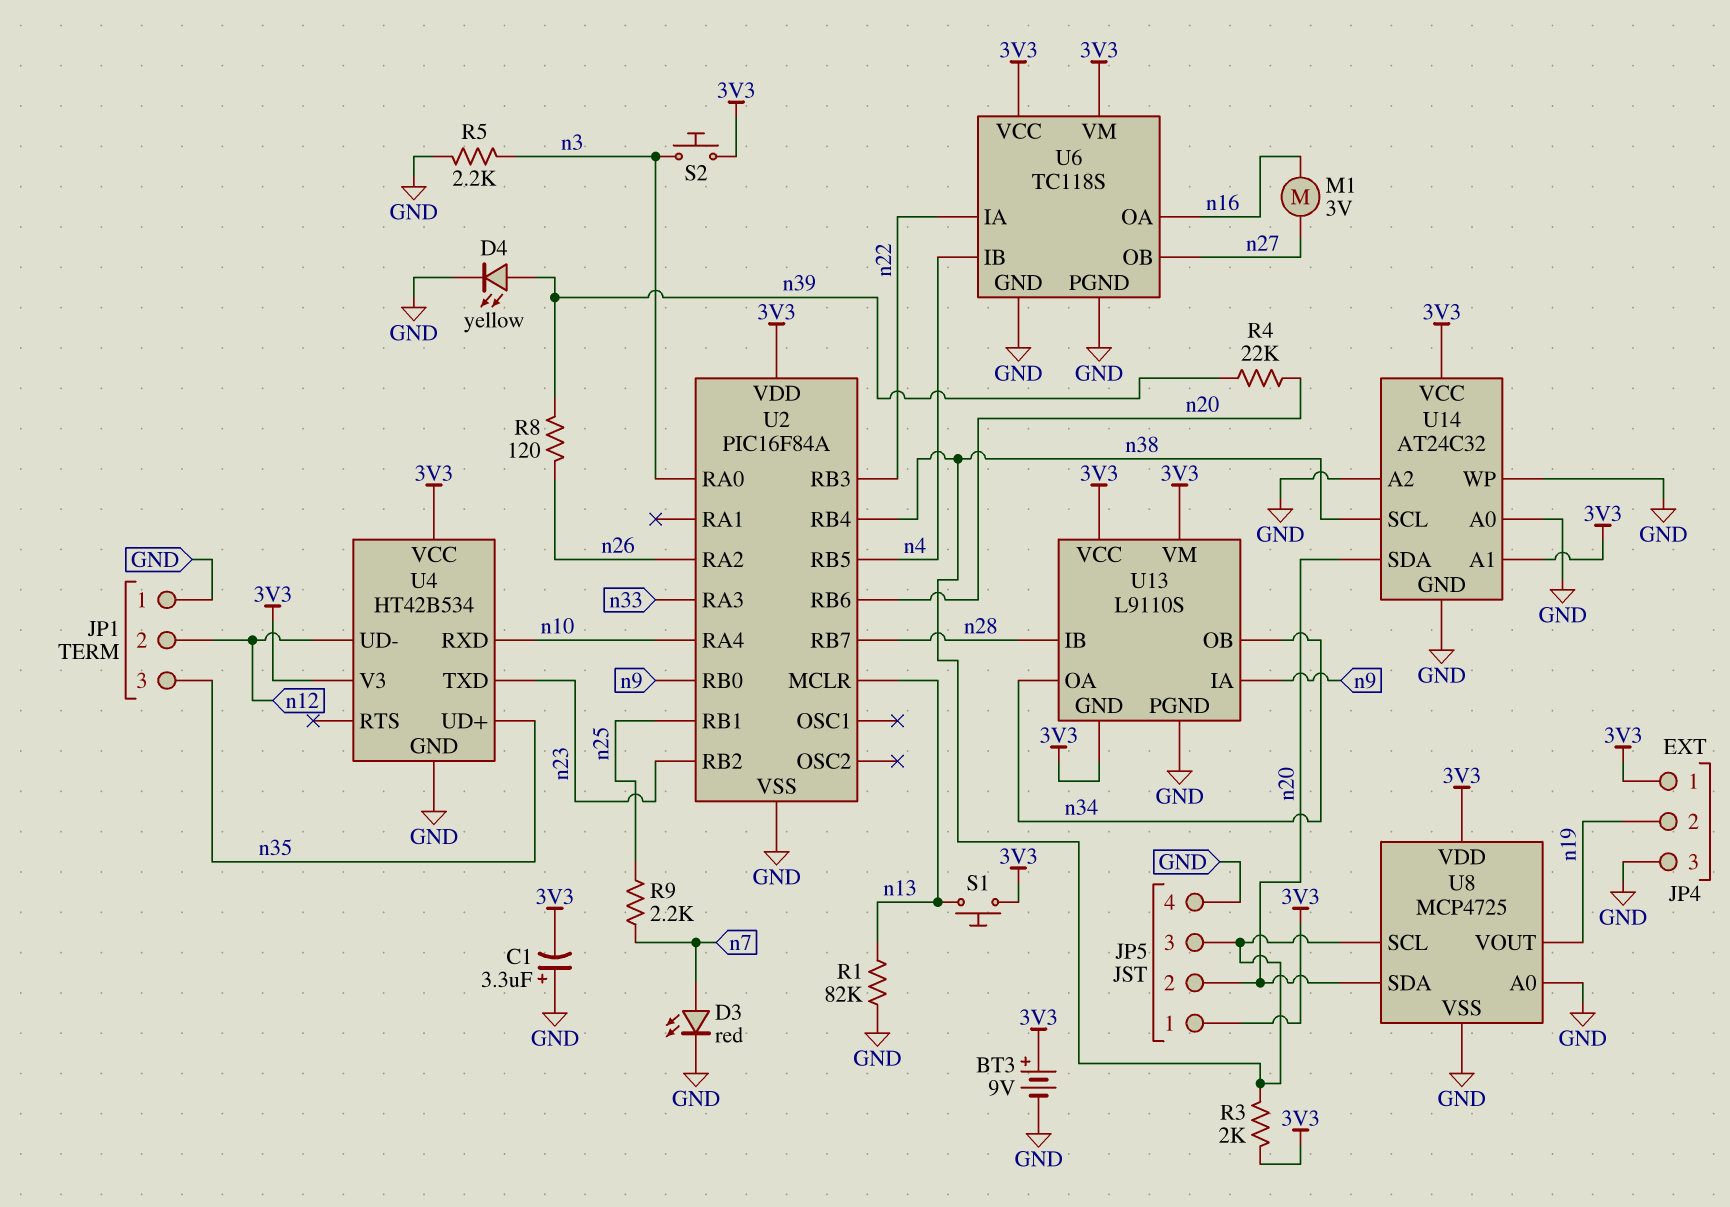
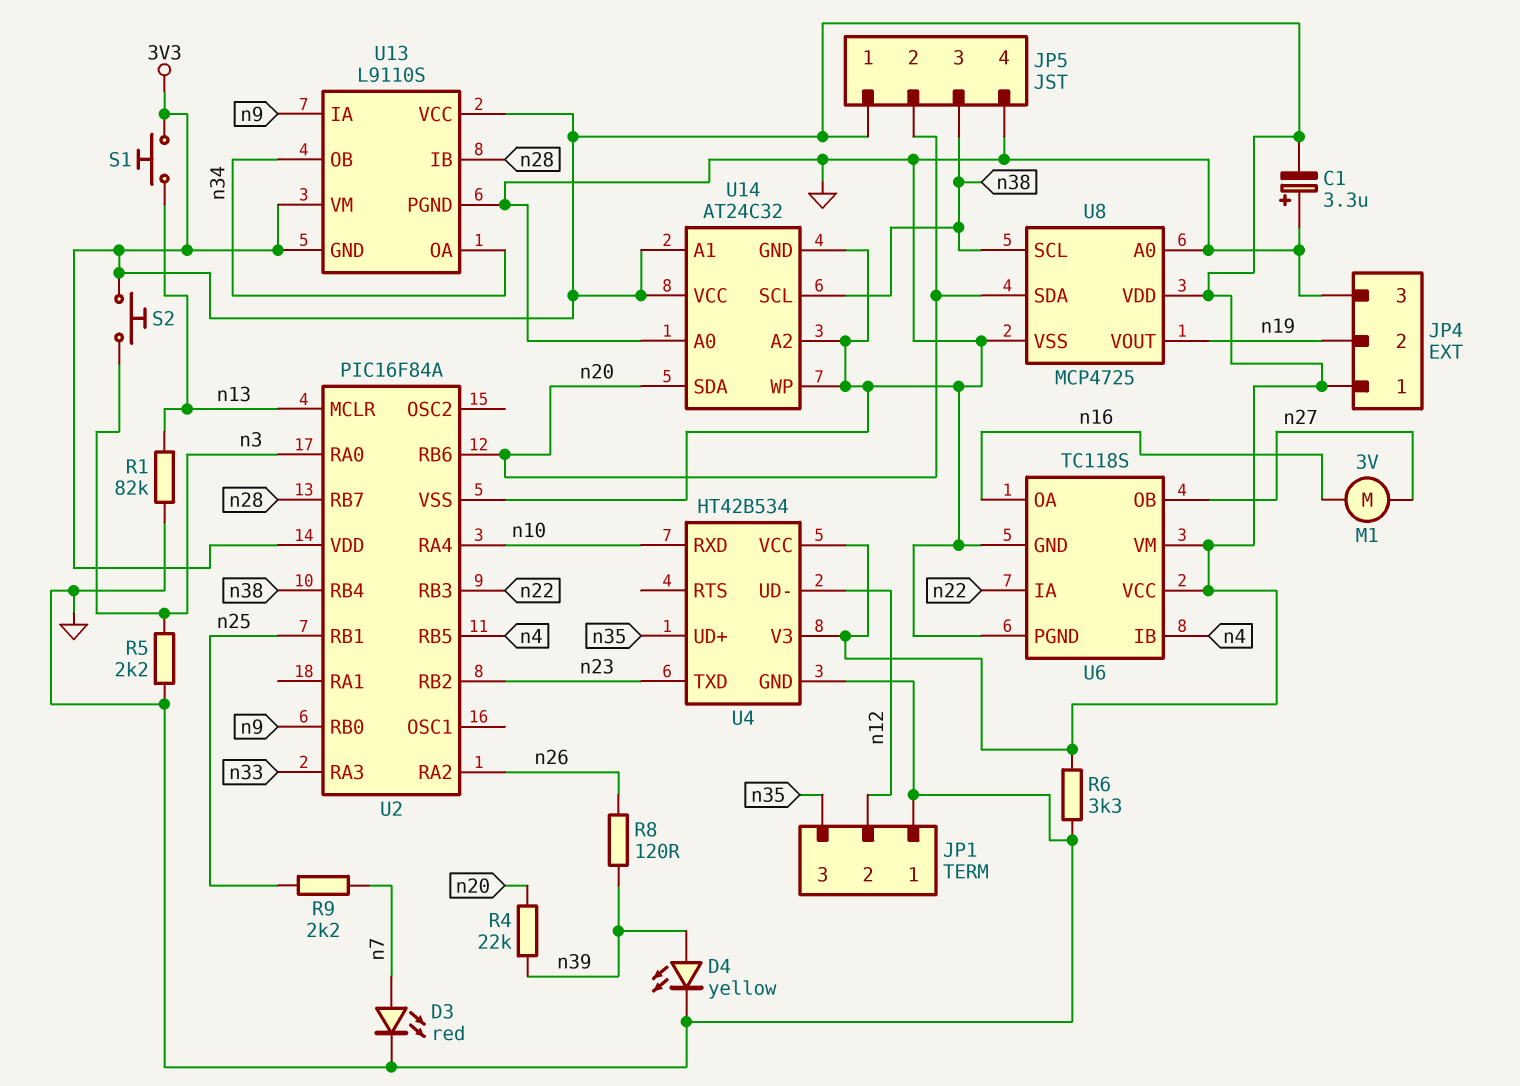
BT3: 9V (plus 3V3, minus GND) -> none
R3: 2k (3V3, n38) -> none
R6: none -> 3.3k (3V3, GND)

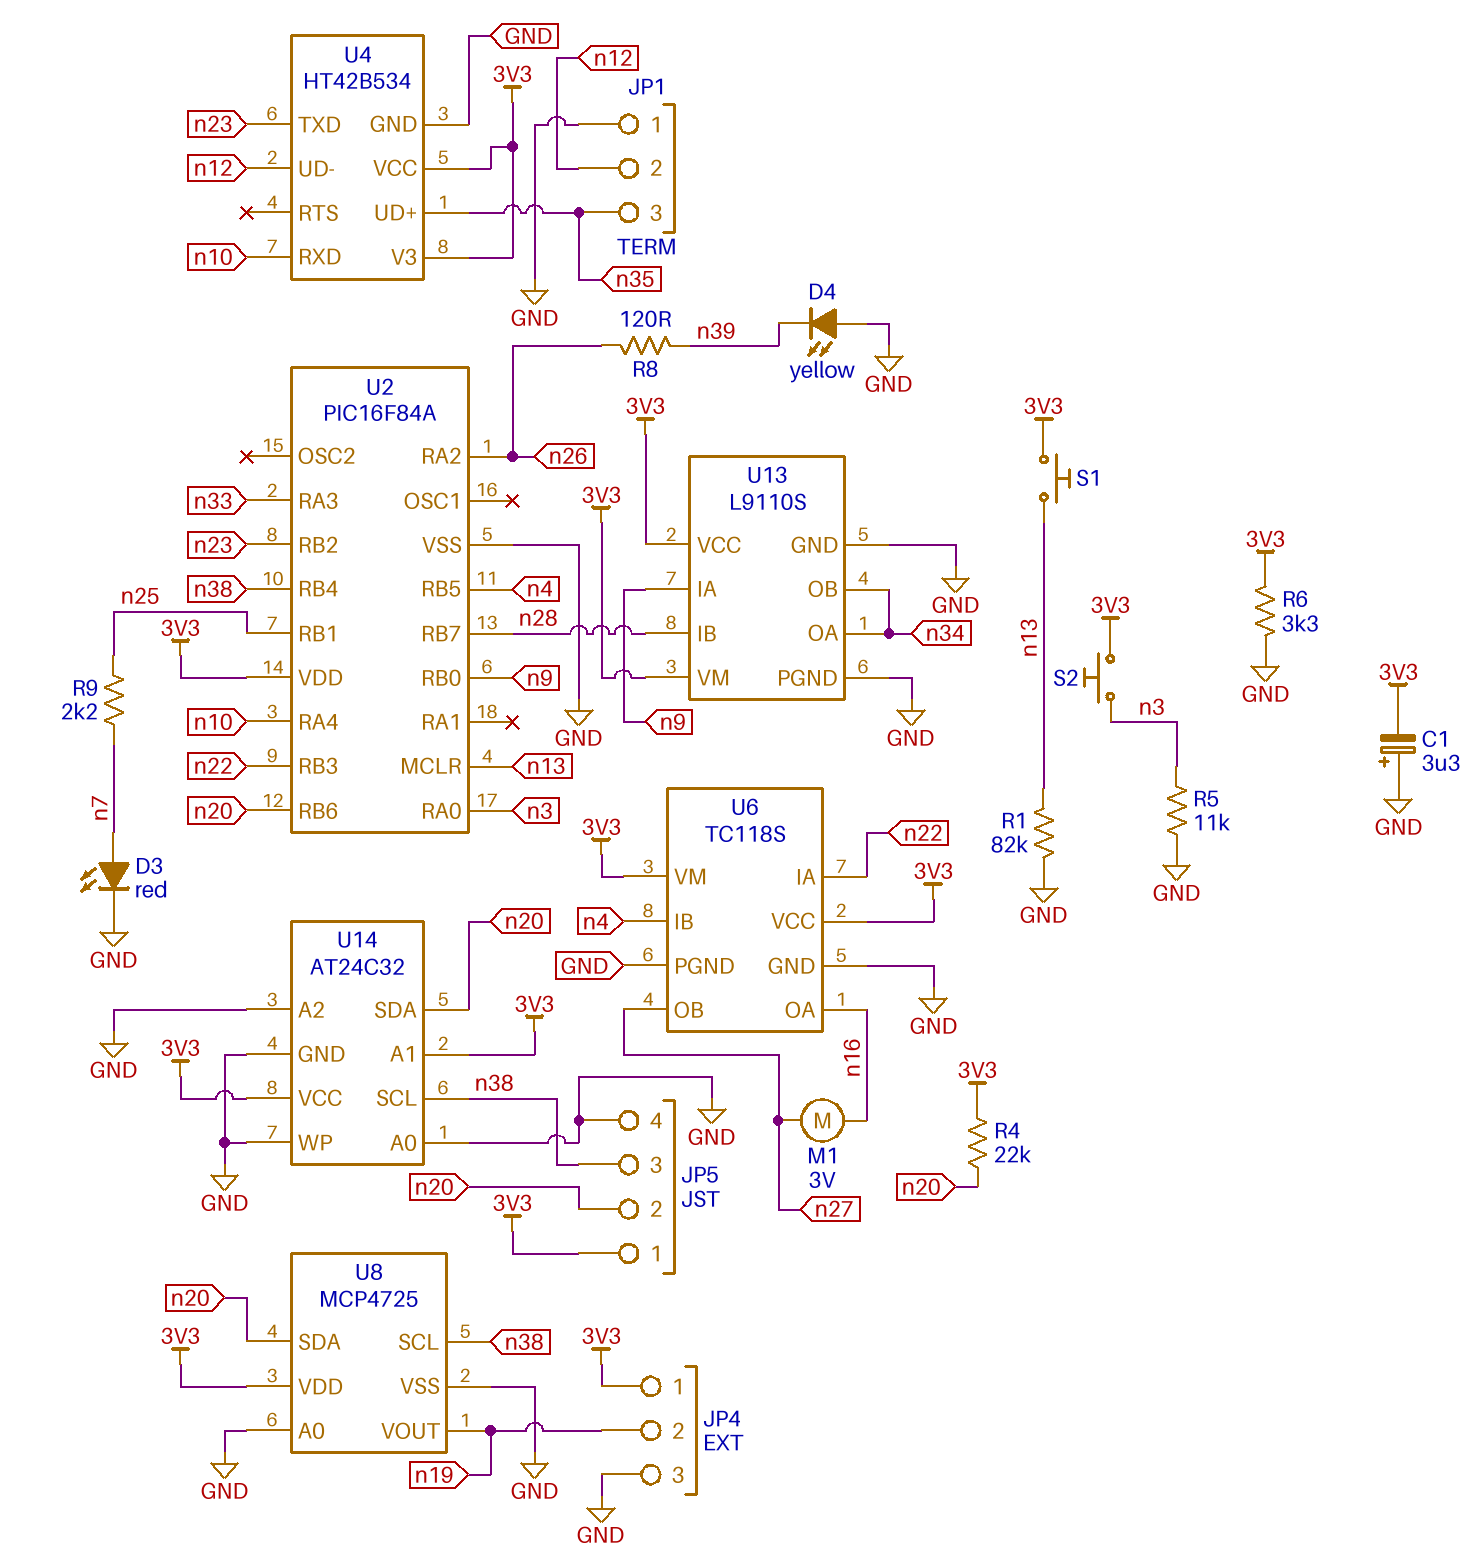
D4: LED yellow (A n39, K GND) -> LED yellow (A GND, K n39)
R4: 22k (n20, n39) -> 22k (3V3, n20)
R5: 2.2k (GND, n3) -> 11k (GND, n3)
U13 pin GND: 3V3 -> GND

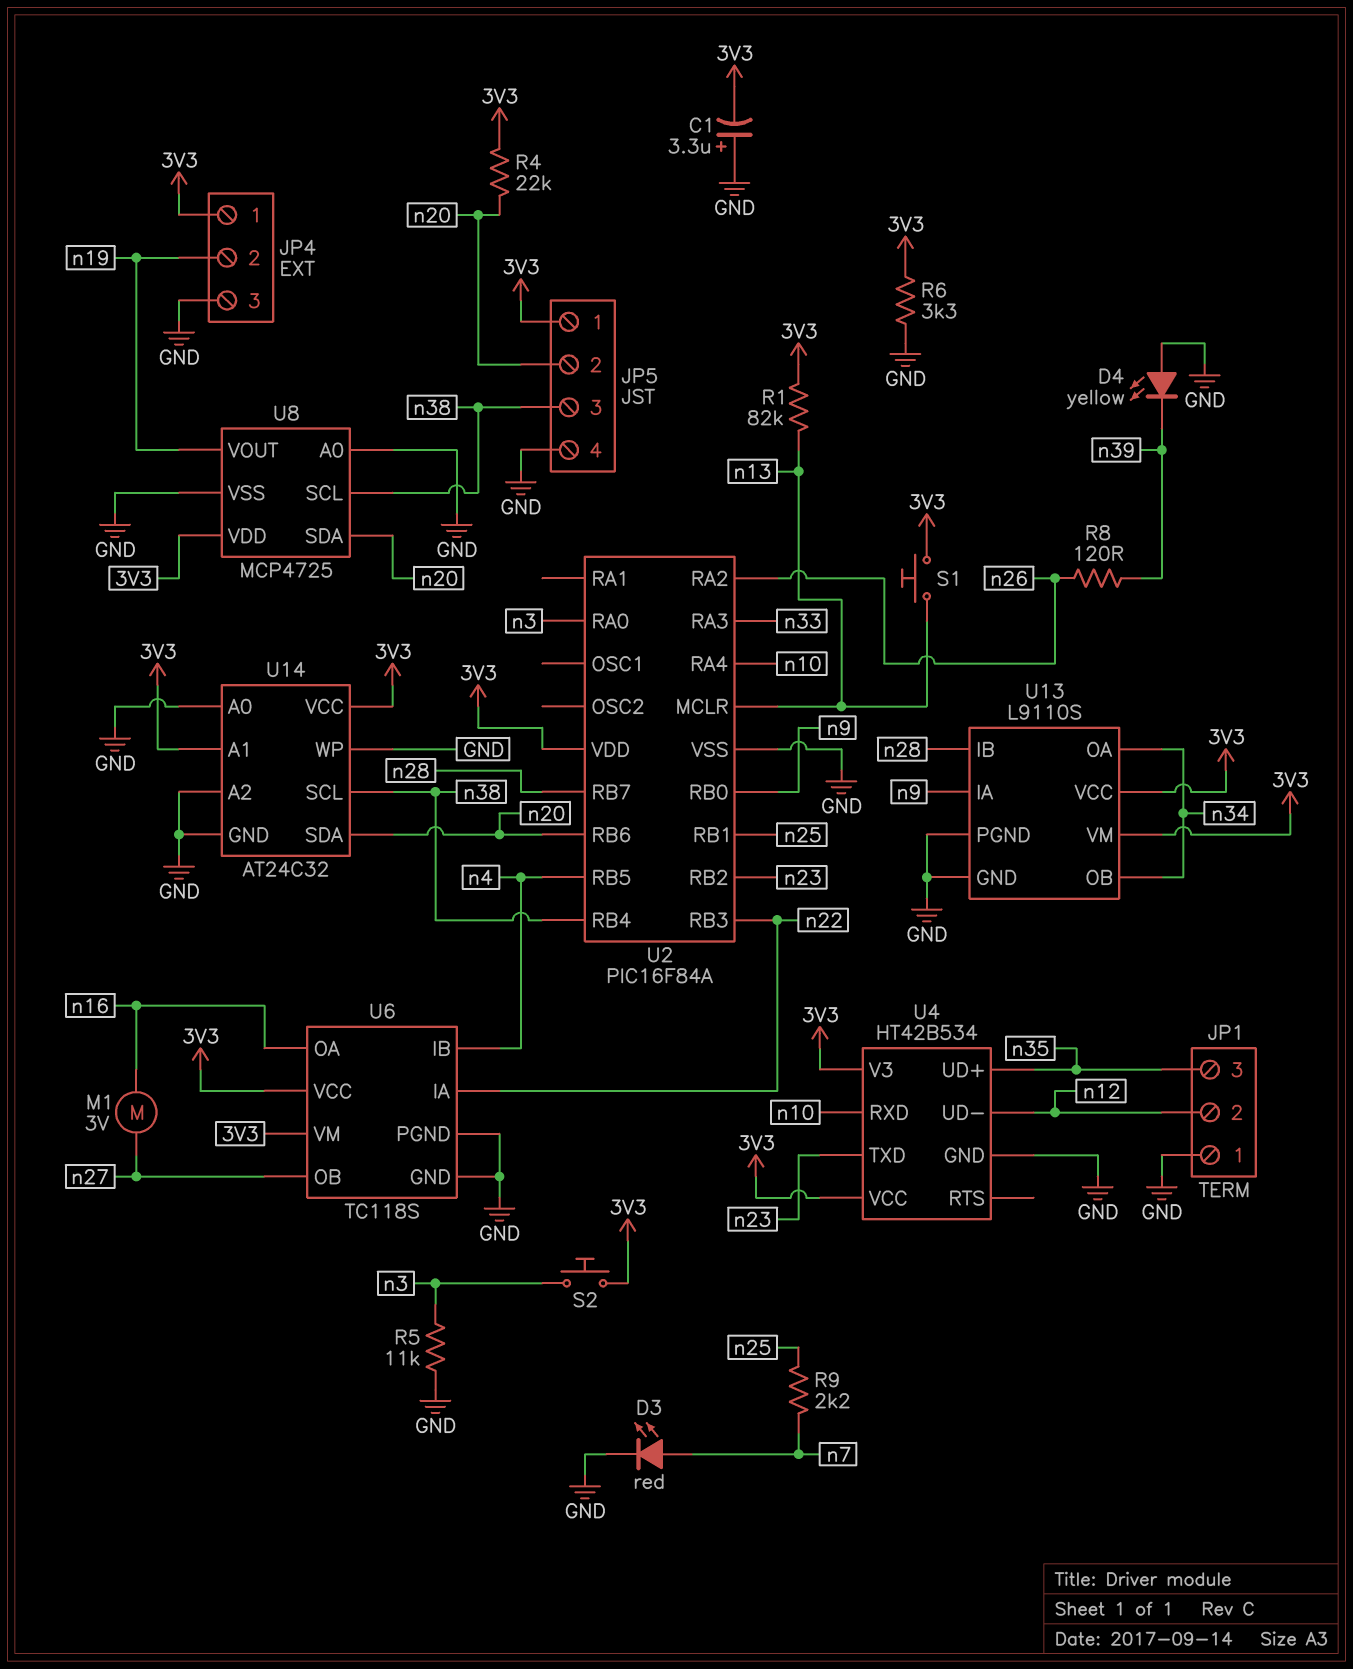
R1: 82k (GND, n13) -> 82k (3V3, n13)

